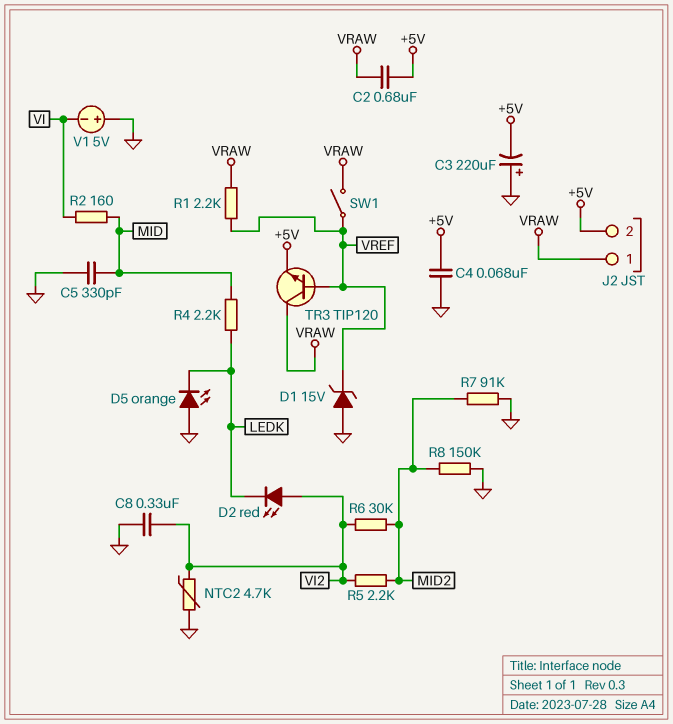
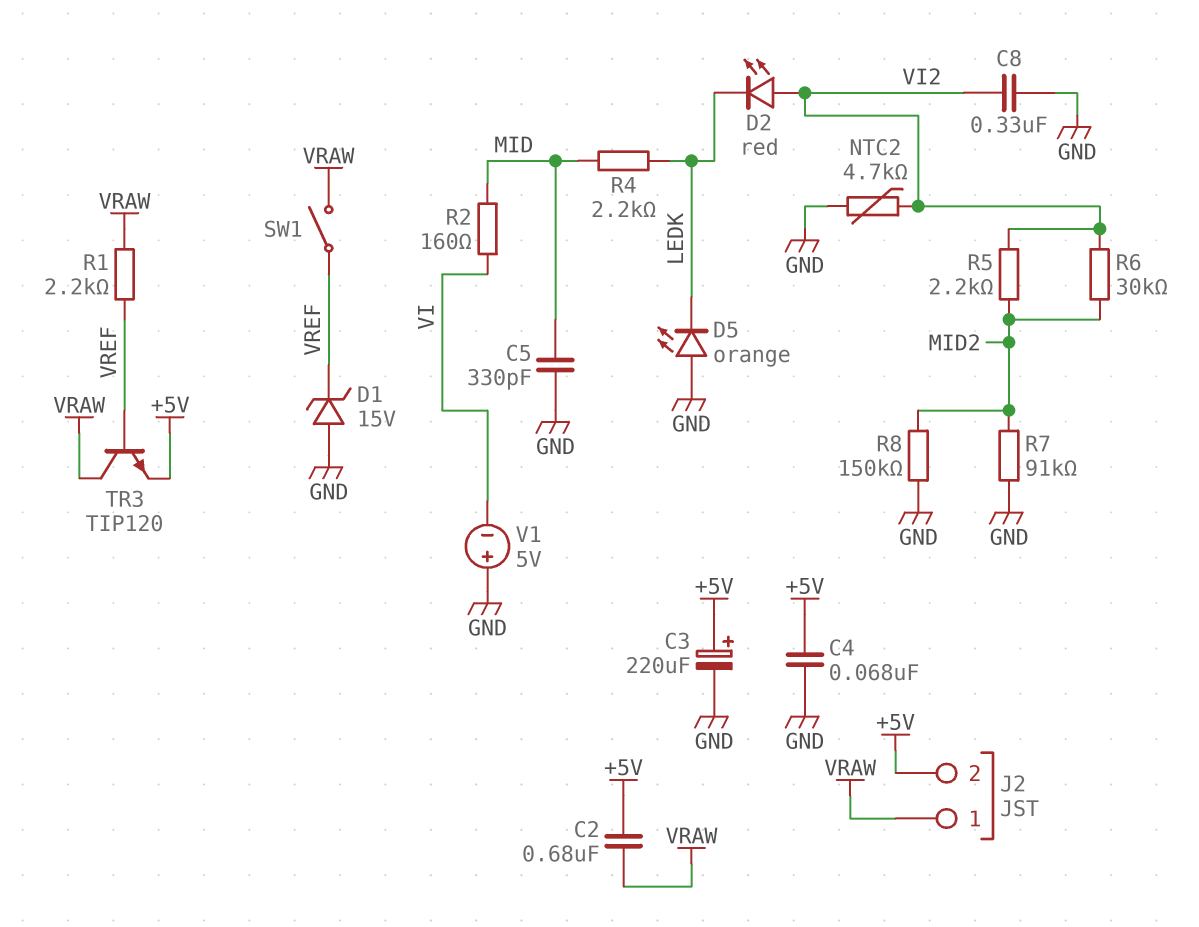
C3: 220uF (plus GND, minus +5V) -> 220uF (plus +5V, minus GND)

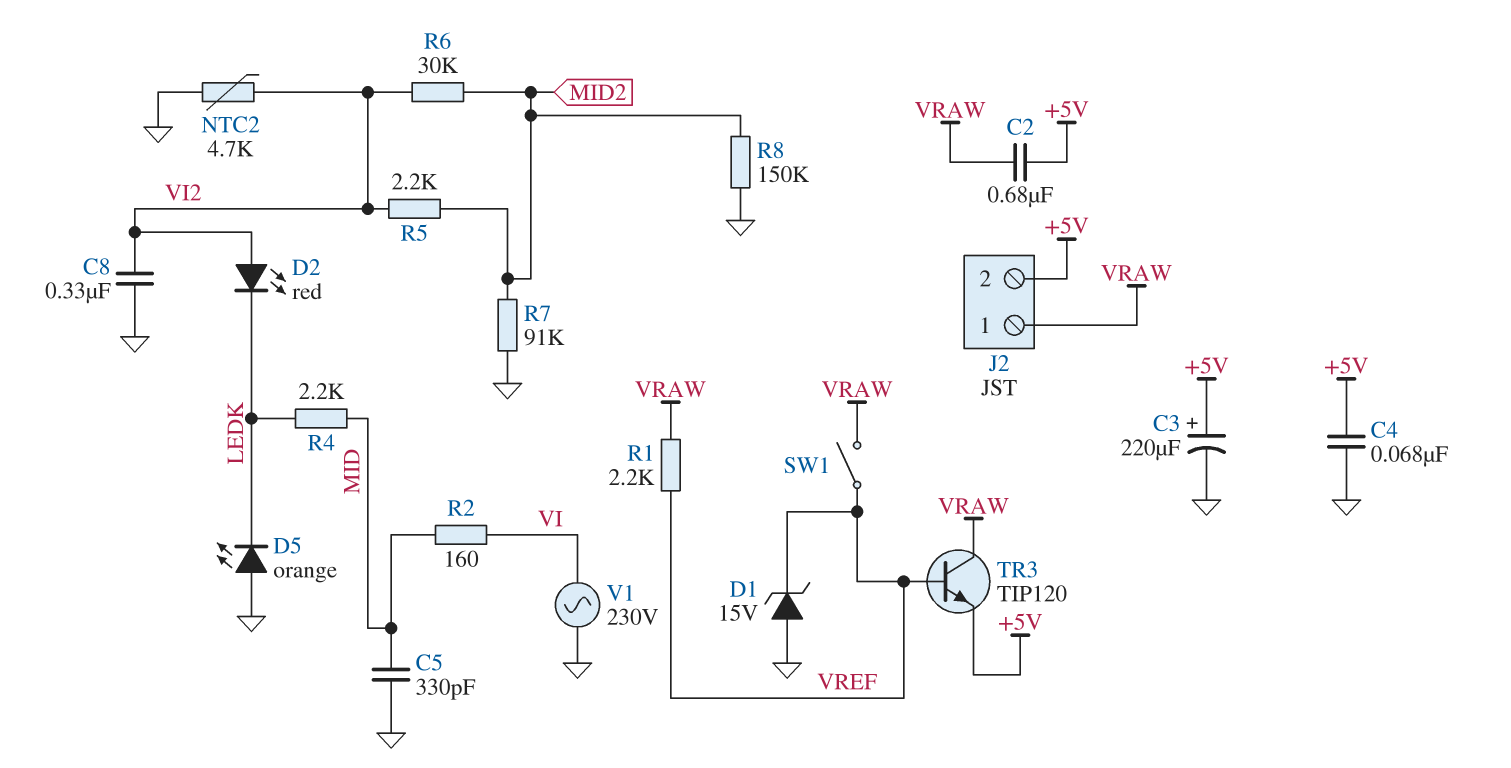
V1: 5V (plus GND, minus VI) -> AC 230V (GND, VI)

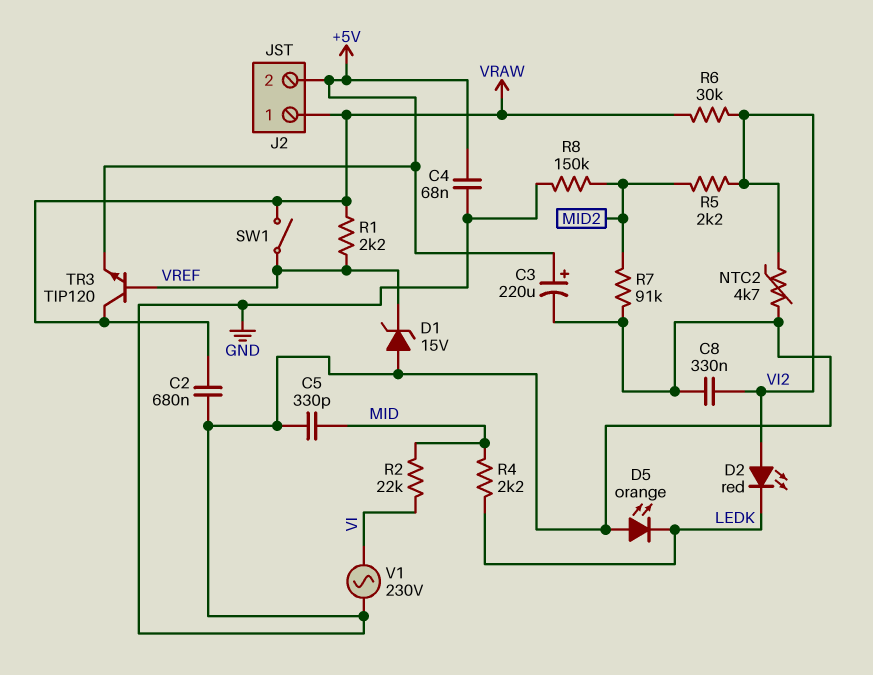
C2: 680nF (+5V, VRAW) -> 680nF (GND, VRAW)
R2: 160 (MID, VI) -> 22k (MID, VI)
R6: 30k (MID2, VI2) -> 30k (VI2, VRAW)

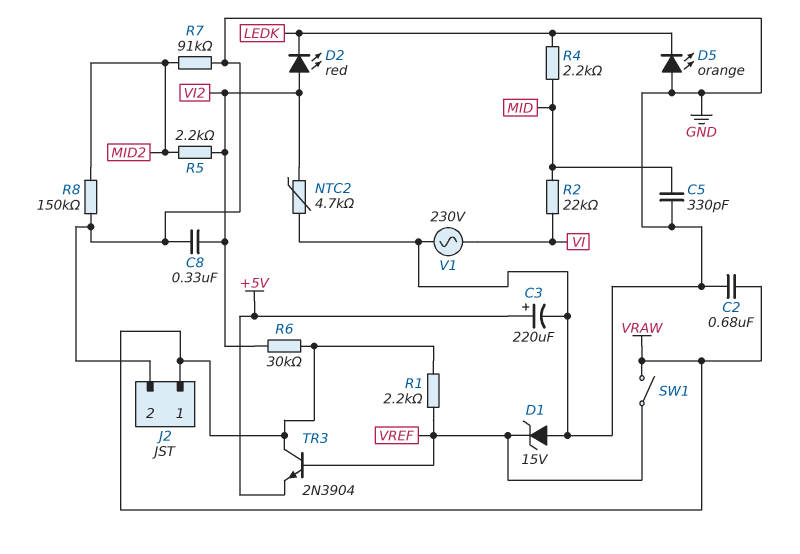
C4: 68nF (+5V, GND) -> none
J2 pin 2: +5V -> GND
TR3: NPN TIP120 (B VREF, C VRAW, E +5V) -> NPN 2N3904 (B VREF, C VRAW, E +5V)

